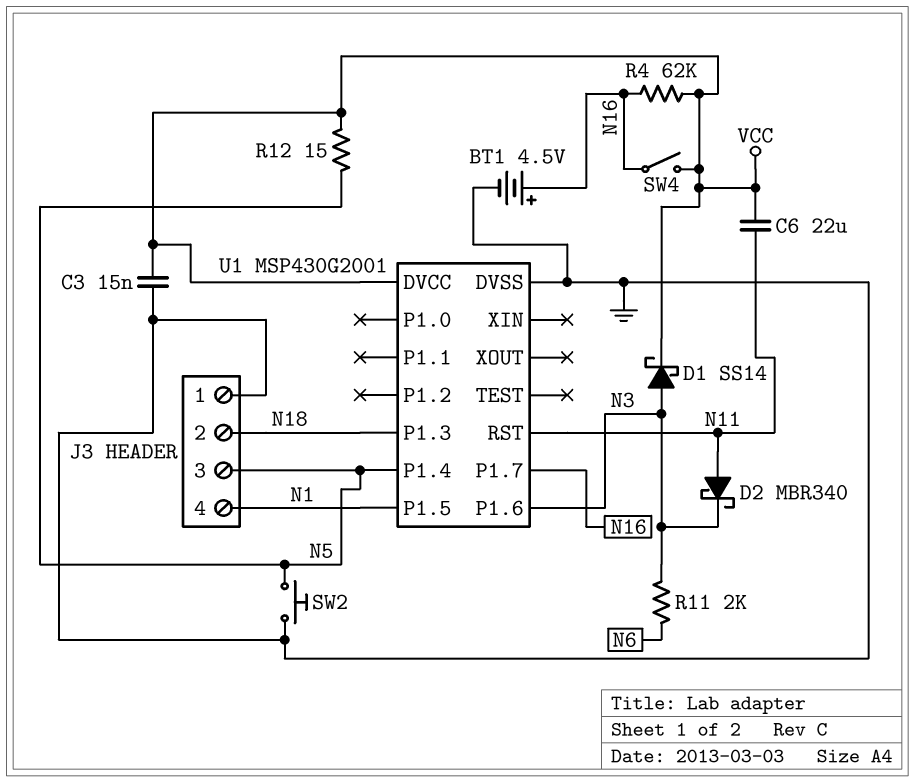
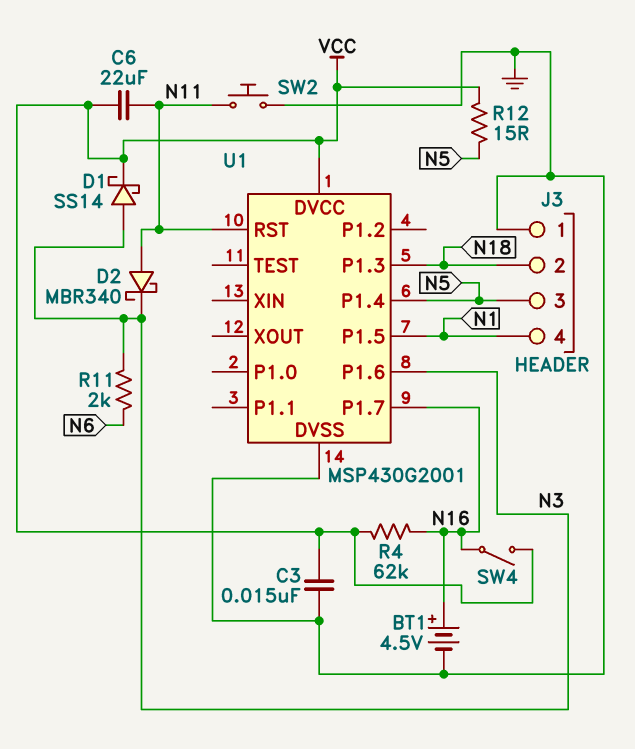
SW2: button (GND, N5) -> button (GND, N11)

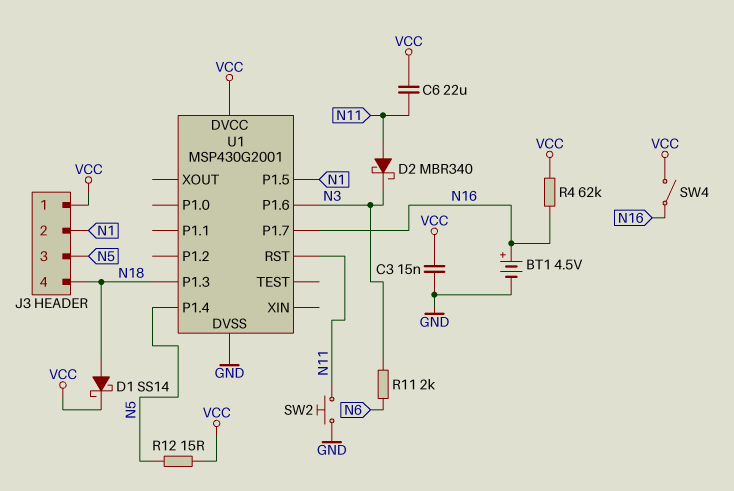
D1: schottky SS14 (A N3, K VCC) -> schottky SS14 (A N18, K VCC)
J3 pin 1: GND -> VCC
J3 pin 2: N18 -> N1
J3 pin 4: N1 -> N18

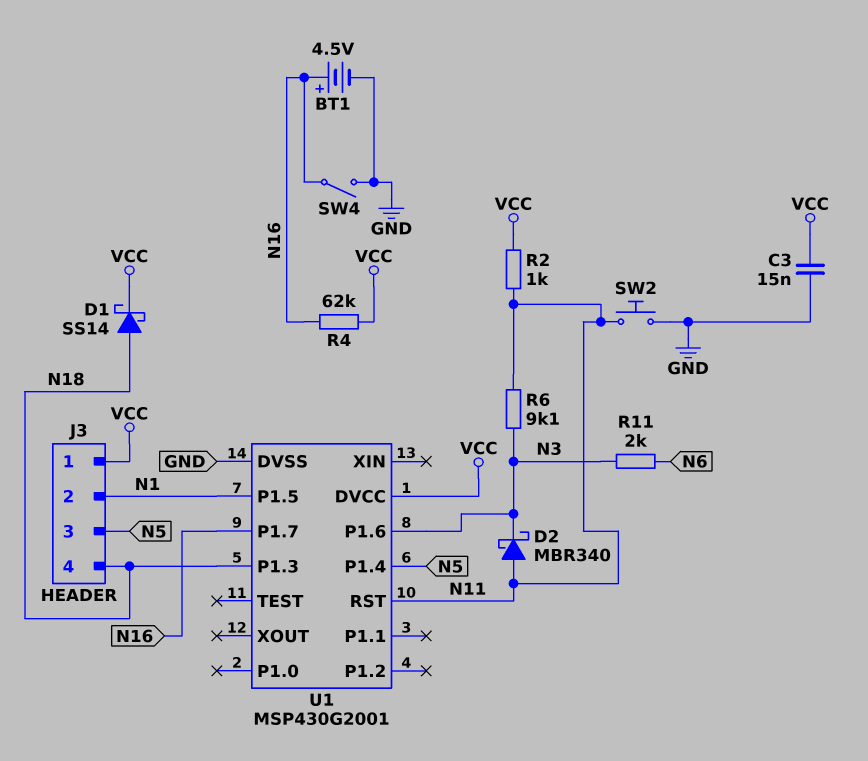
C6: 22uF (N11, VCC) -> none
R2: none -> 1k (N11, VCC)
R6: none -> 9.1k (N3, N11)
R12: 15 (N5, VCC) -> none
SW4: switch (N16, VCC) -> switch (GND, N16)

